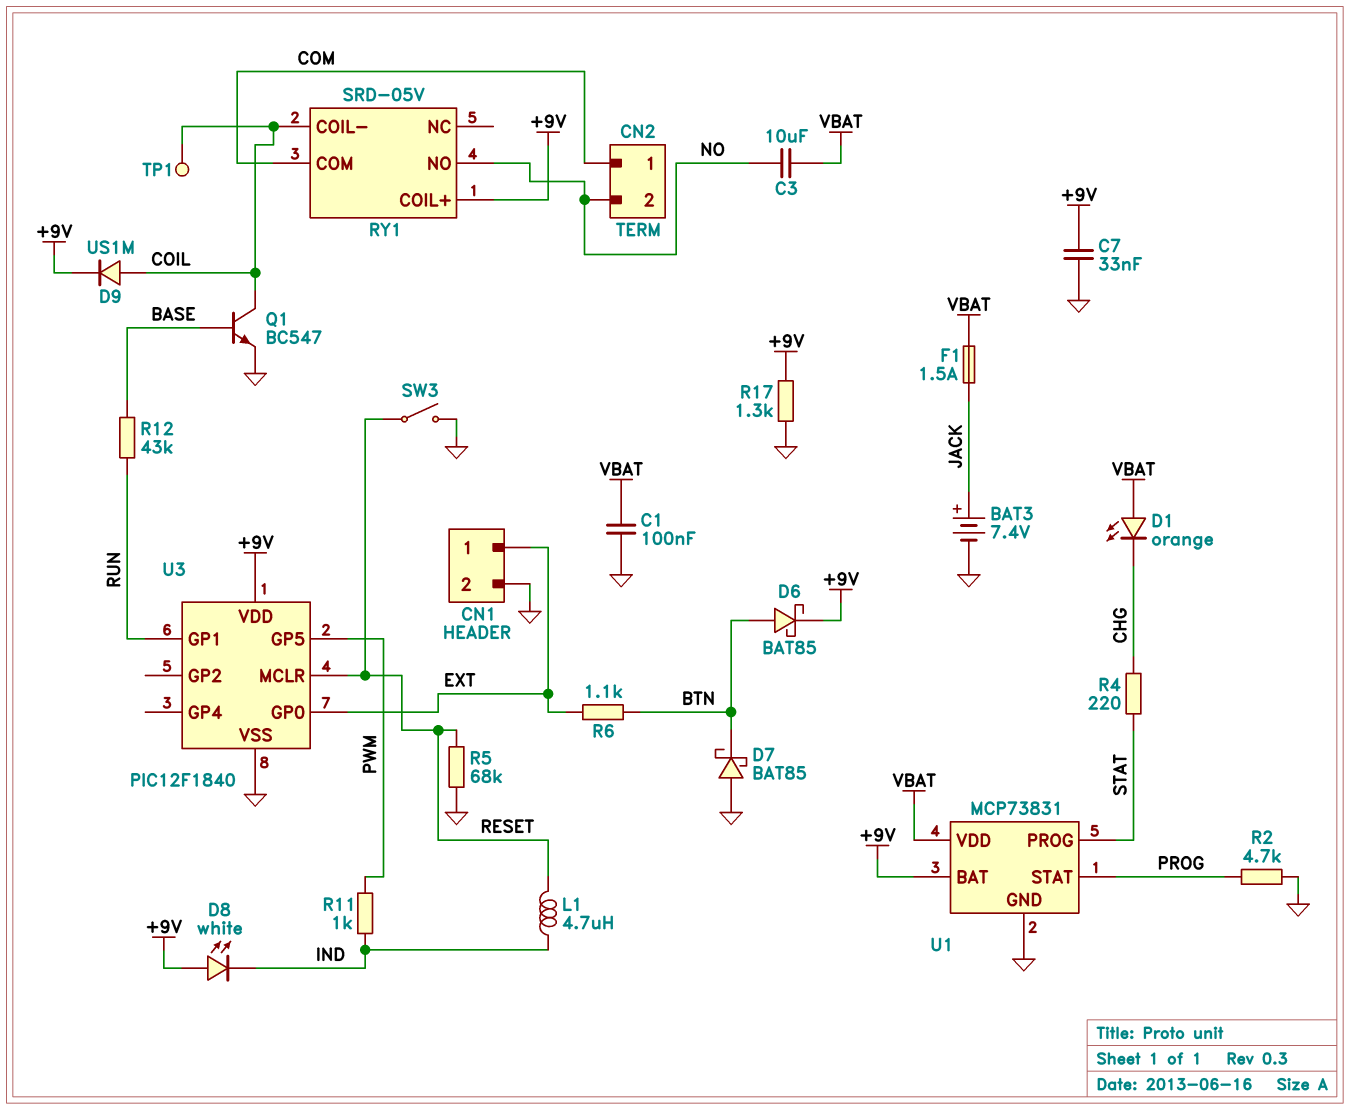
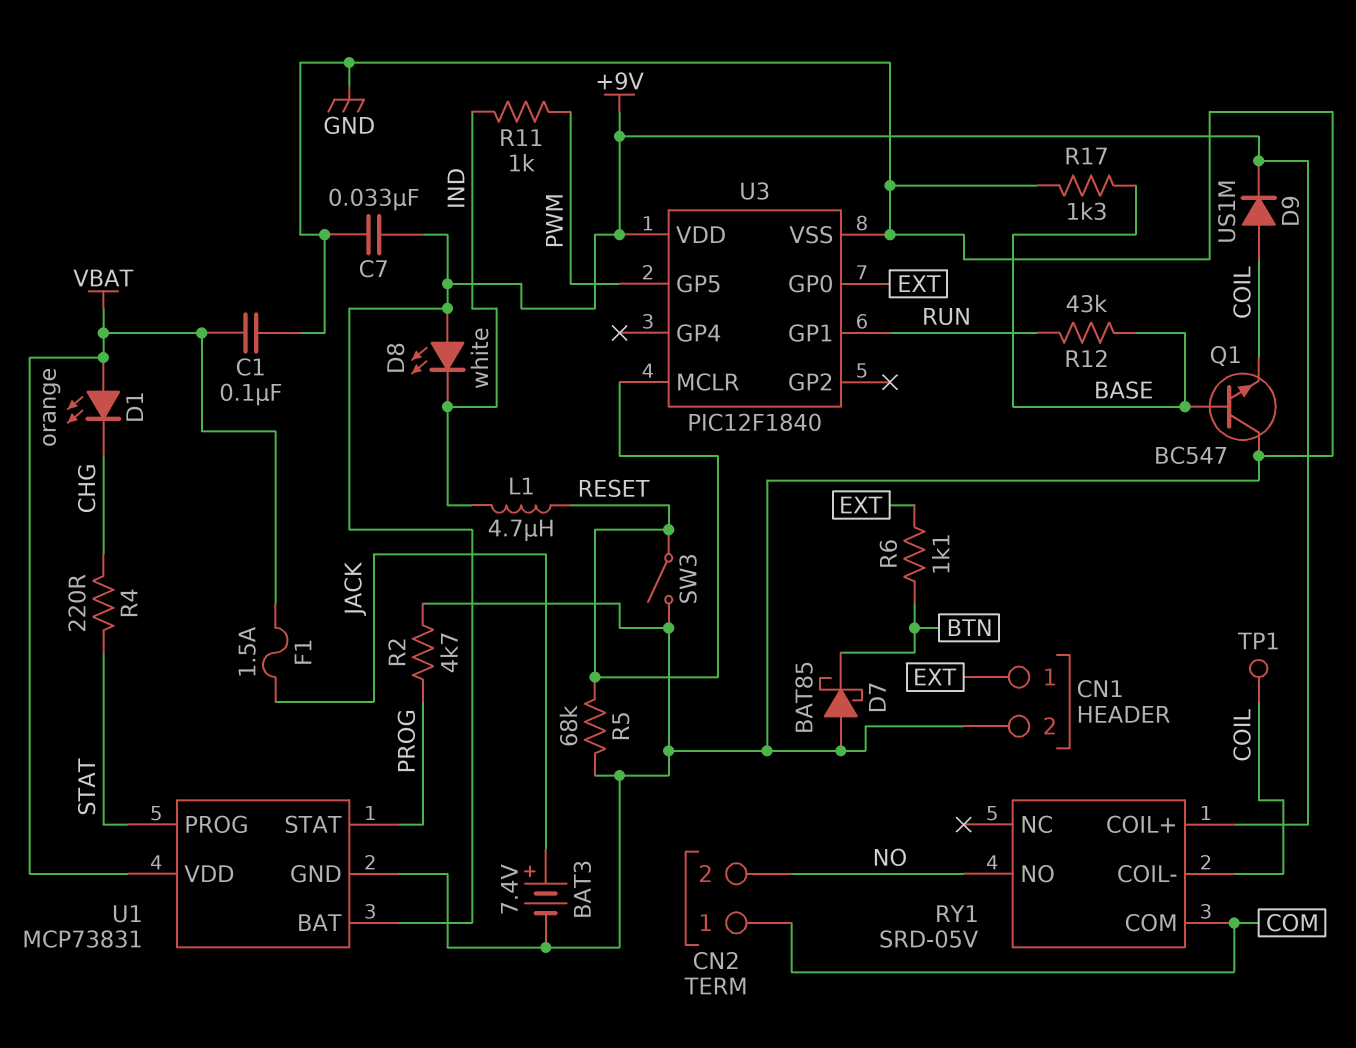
C3: 10uF (NO, VBAT) -> none
D6: schottky BAT85 (A BTN, K +9V) -> none
Q1: NPN BC547 (B BASE, C COIL, E GND) -> NPN BC547 (B BASE, C GND, E COIL)
R17: 1.3k (+9V, GND) -> 1.3k (BASE, GND)

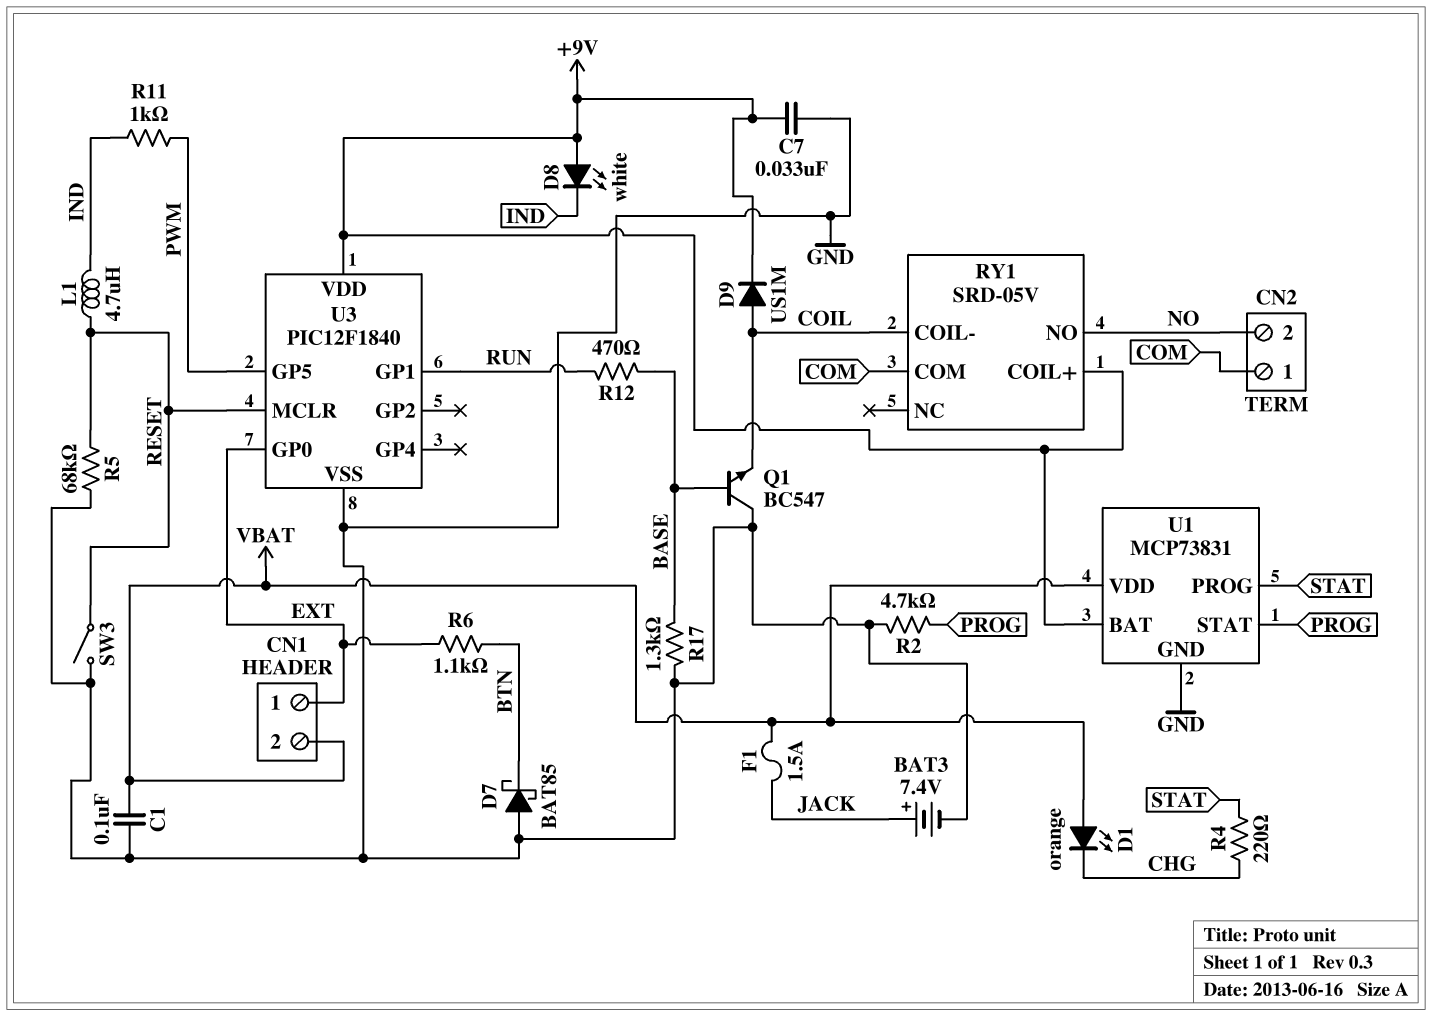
CN1 pin 2: GND -> VBAT
R12: 43k (BASE, RUN) -> 470 (BASE, RUN)
TP1: test point (COIL) -> none

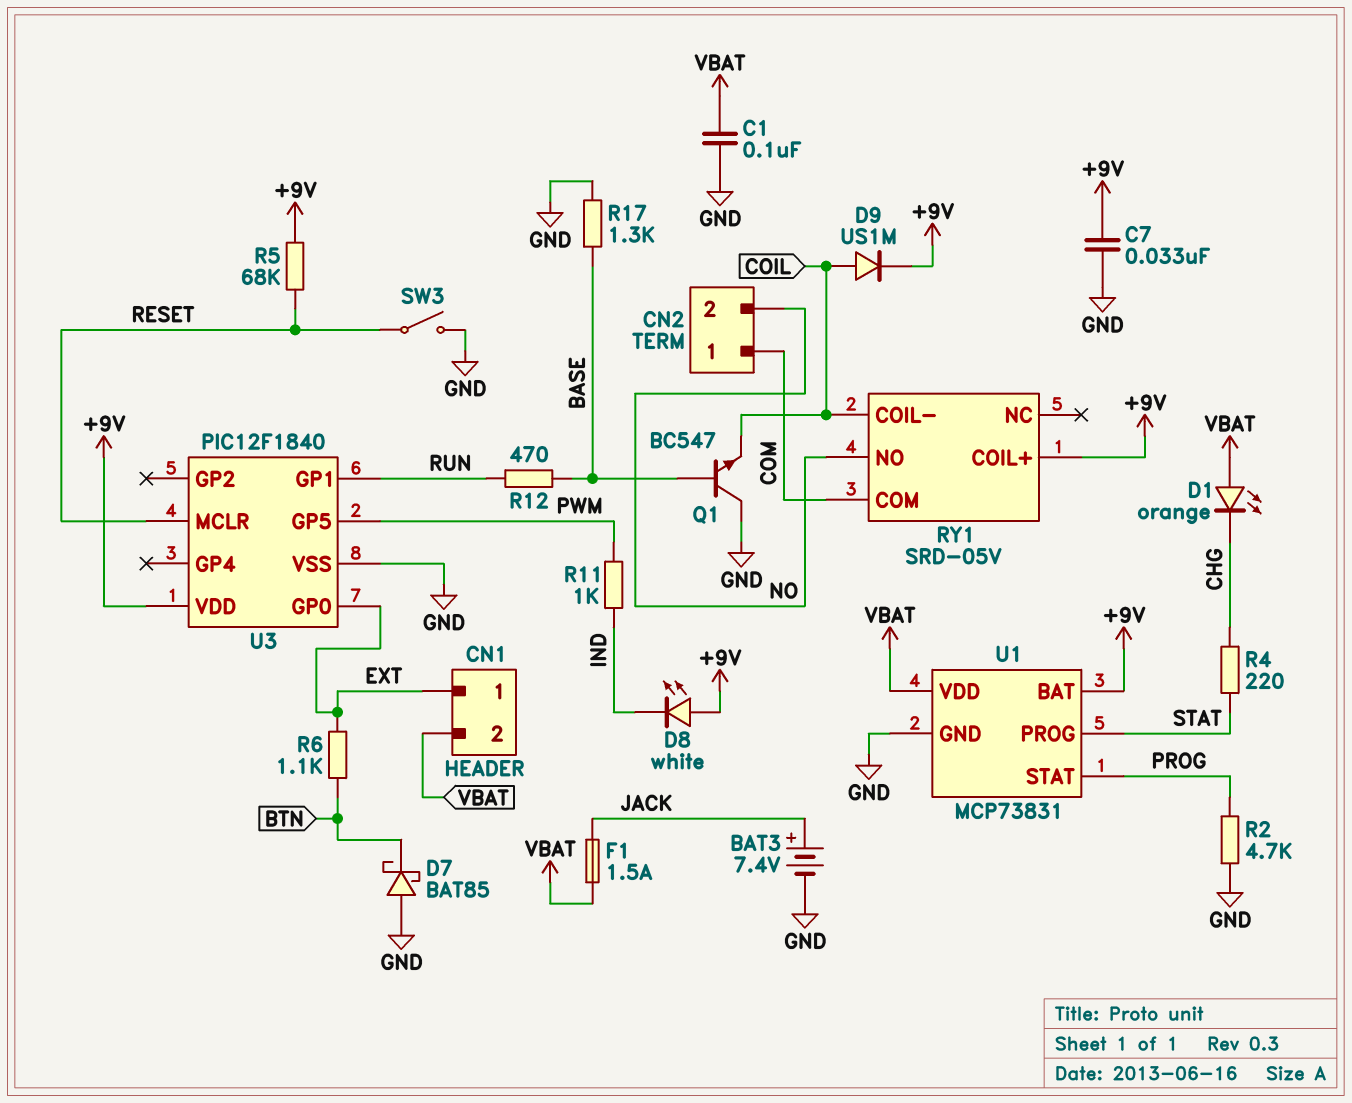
L1: 4.7uH (IND, RESET) -> none
R5: 68k (GND, RESET) -> 68k (+9V, RESET)

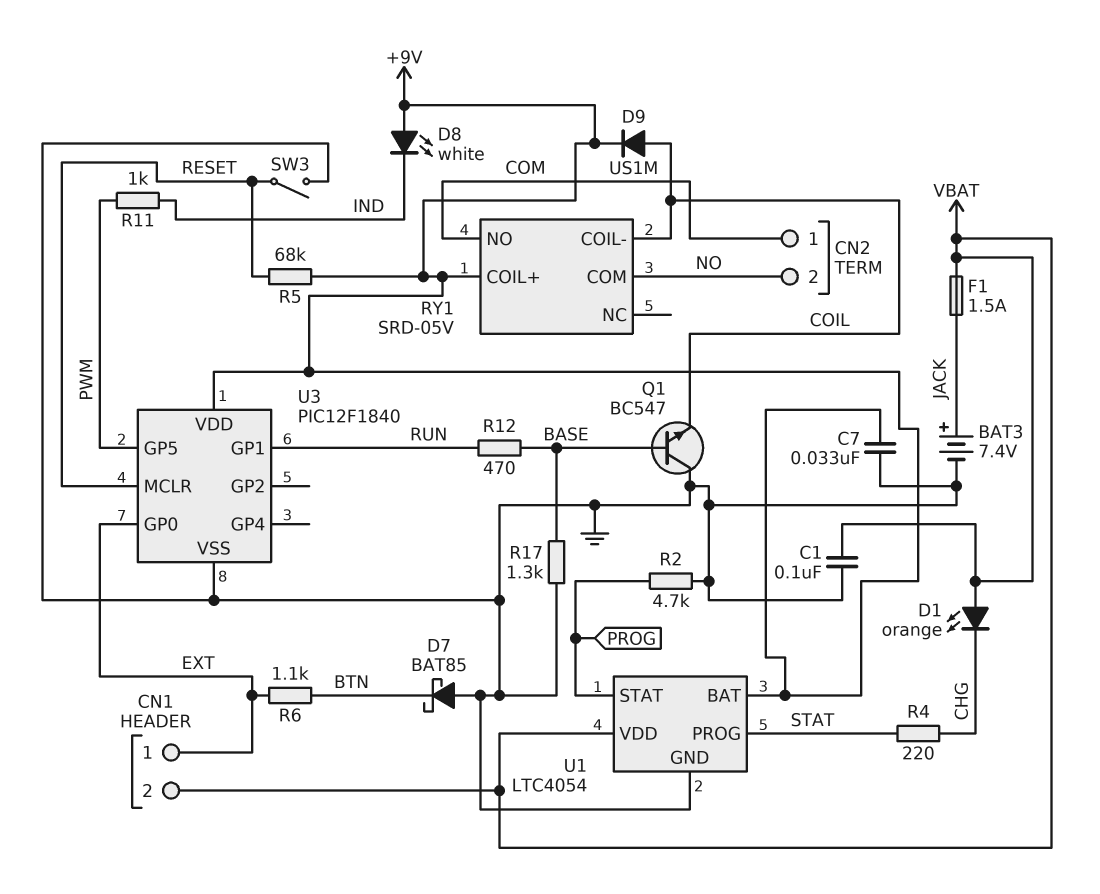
RY1 pin COM: COM -> NO
RY1 pin NO: NO -> COM
U1: MCP73831 -> LTC4054

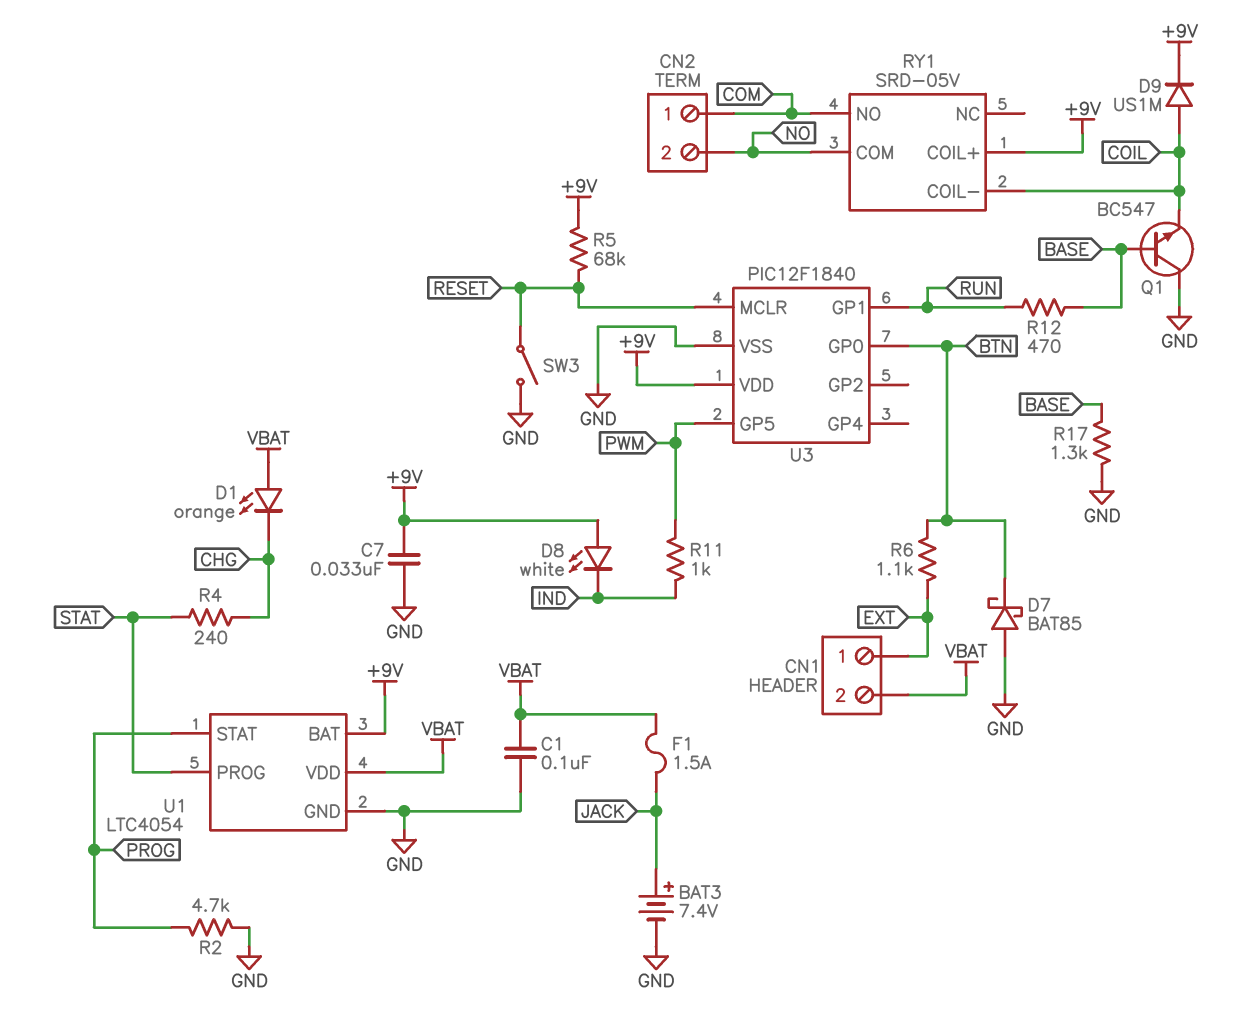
R4: 220 (CHG, STAT) -> 240 (CHG, STAT)
U3 pin GP0: EXT -> BTN

